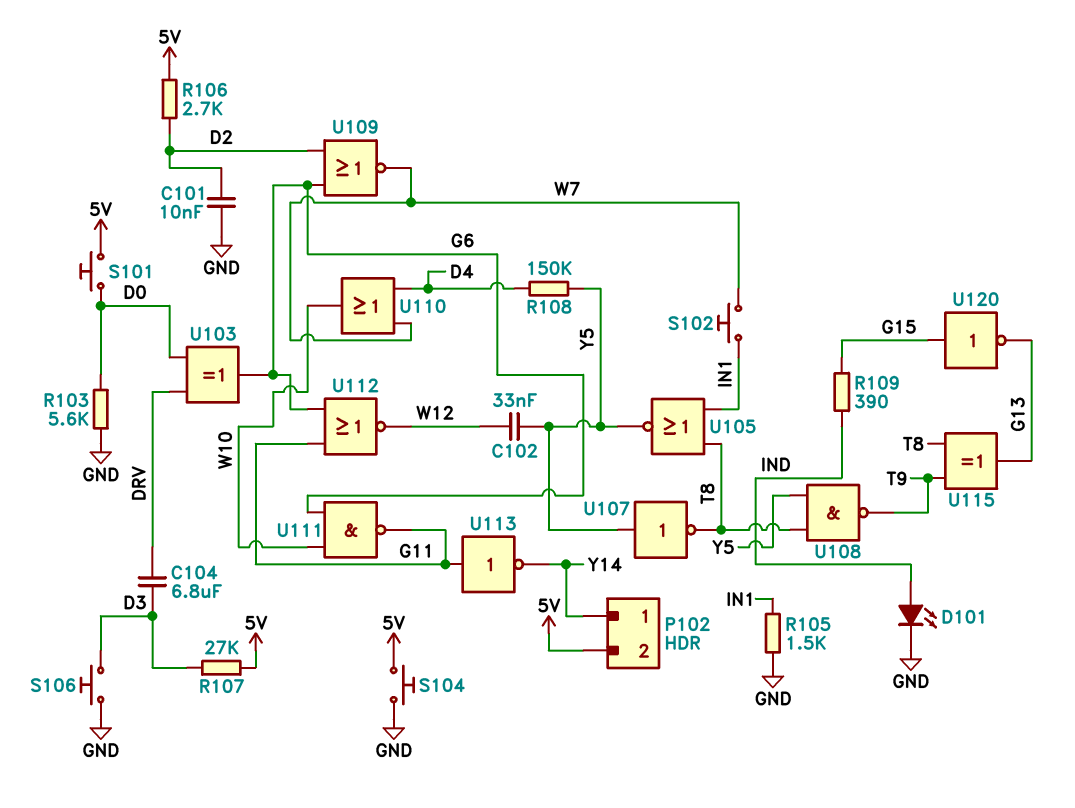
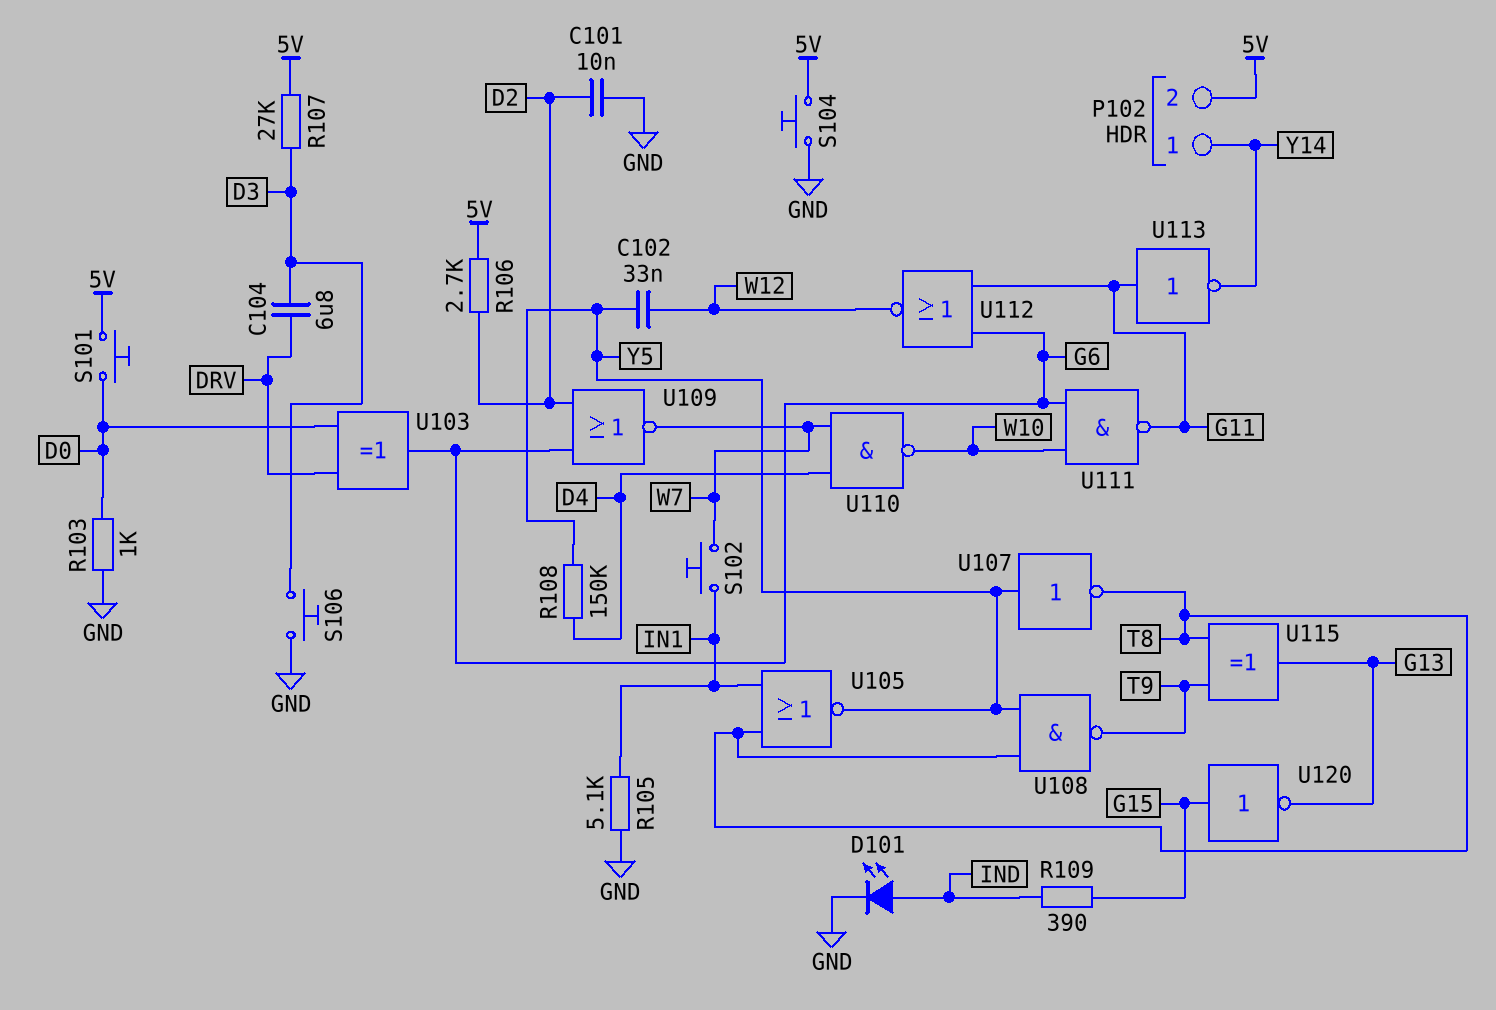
R103: 5.6k (D0, GND) -> 1k (D0, GND)
R105: 1.5k (GND, IN1) -> 5.1k (GND, IN1)
U110: OR (in D4, in W7, out W10) -> NAND (in D4, in W7, out W10)

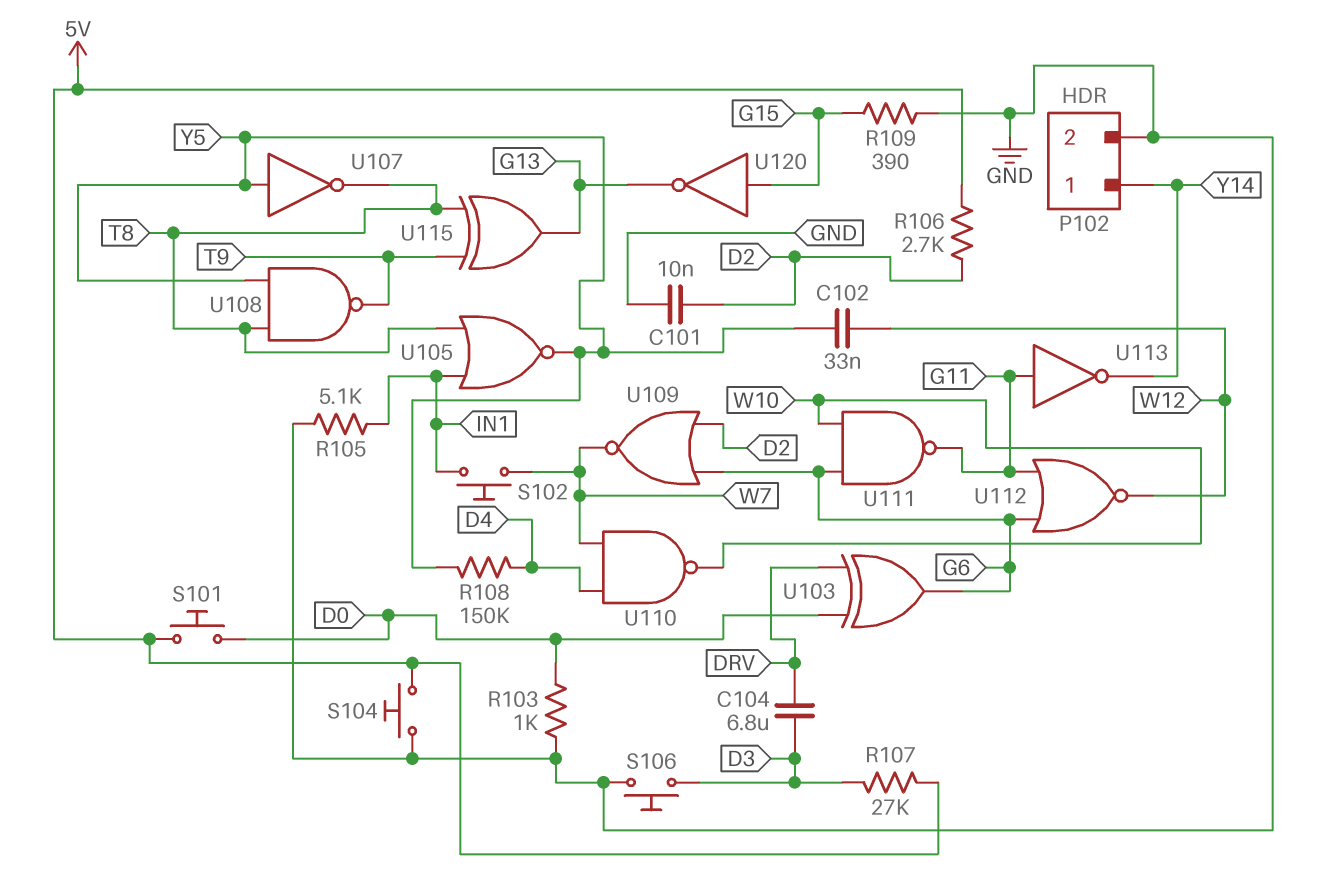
D101: LED (A IND, K GND) -> none
P102 pin 2: 5V -> GND
R109: 390 (G15, IND) -> 390 (G15, GND)

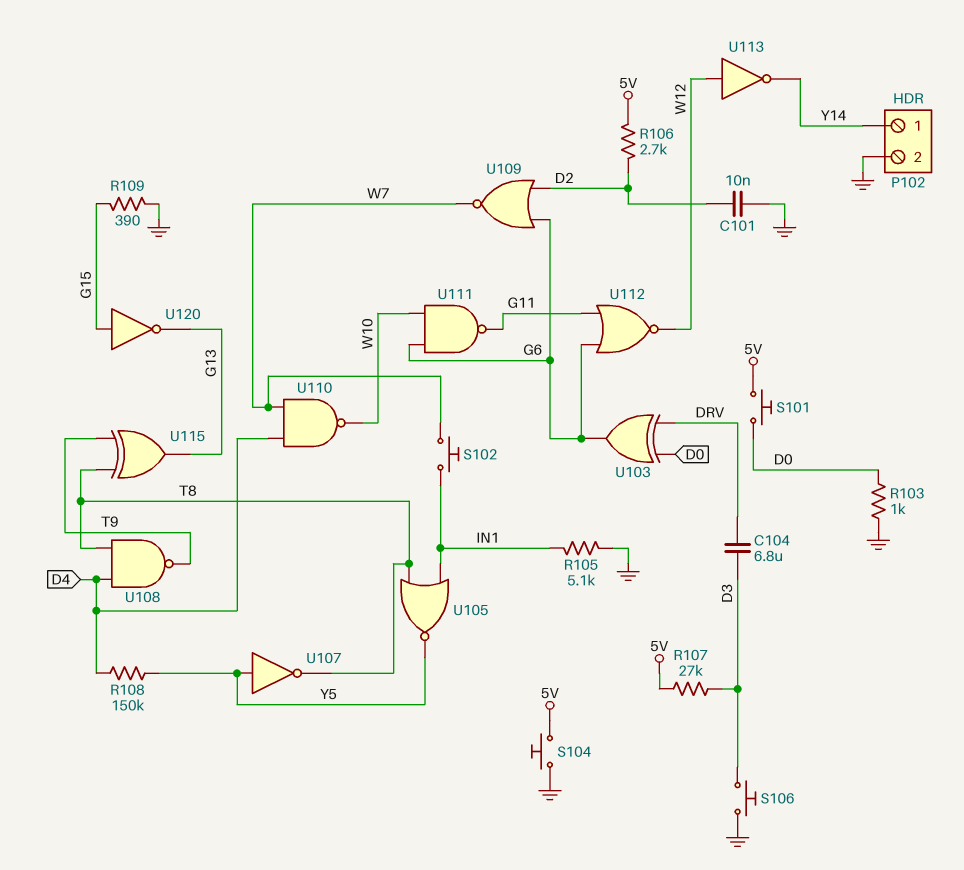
C102: 33nF (W12, Y5) -> none
U108: NAND (in T8, in Y5, out T9) -> NAND (in D4, in T8, out T9)
U113: NOT (in G11, out Y14) -> NOT (in W12, out Y14)

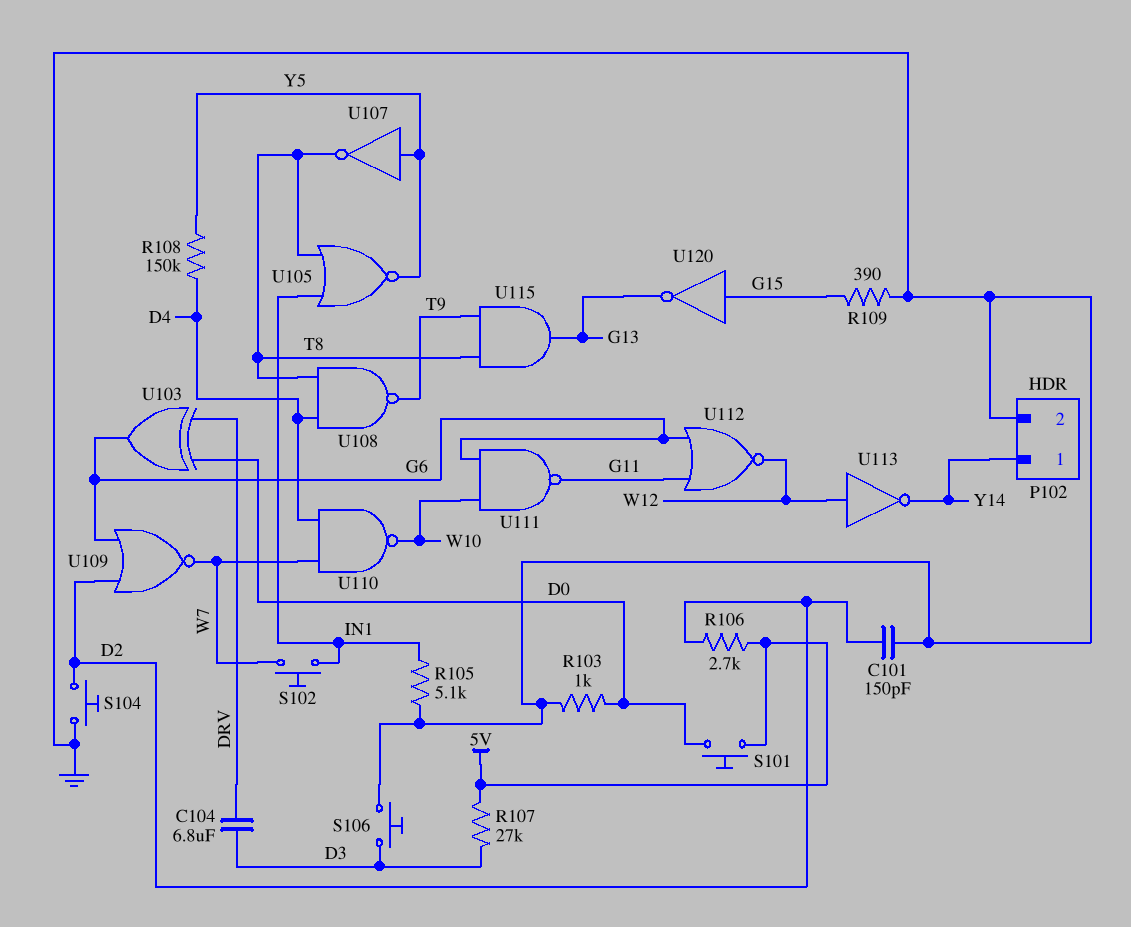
C101: 10nF (D2, GND) -> 150pF (D2, GND)
S104: button (5V, GND) -> button (D2, GND)
U115: XOR (in T8, in T9, out G13) -> AND (in T8, in T9, out G13)

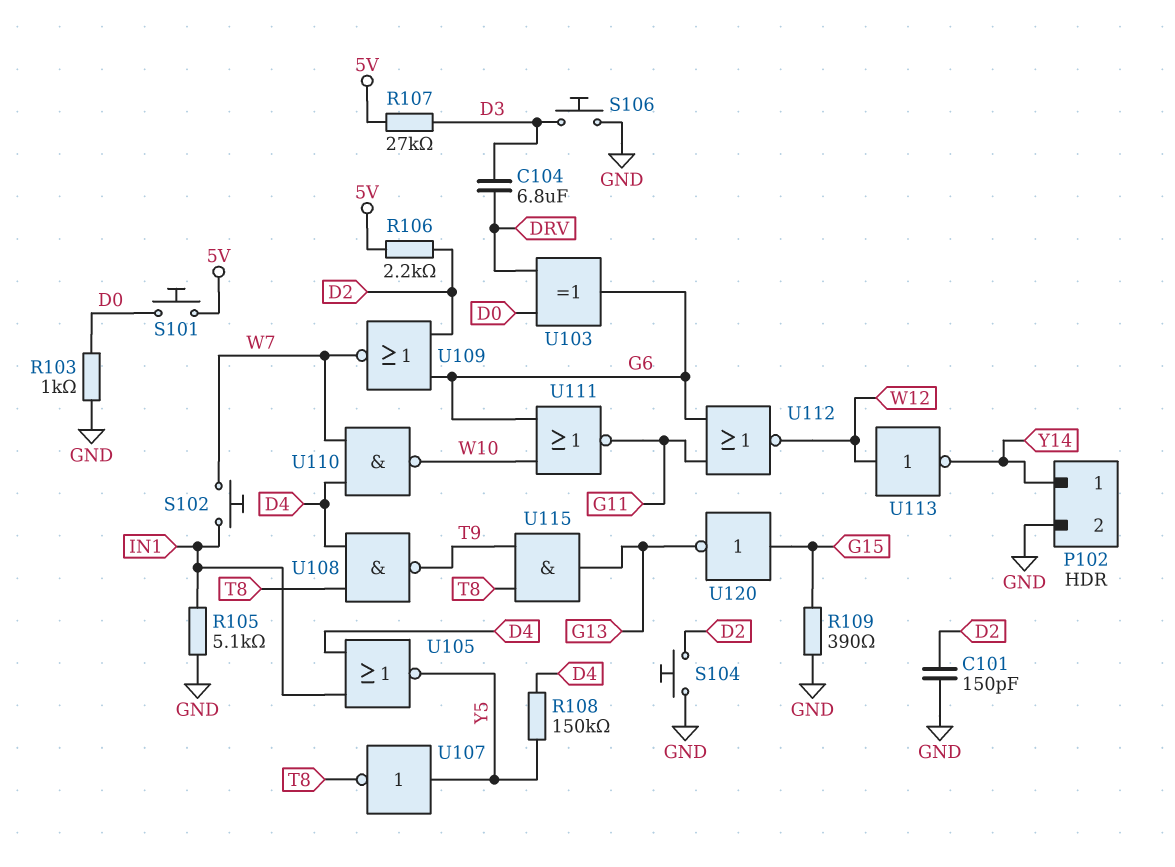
R106: 2.7k (5V, D2) -> 2.2k (5V, D2)
U105: NOR (in IN1, in T8, out Y5) -> NOR (in D4, in IN1, out Y5)
U111: NAND (in G6, in W10, out G11) -> NOR (in G6, in W10, out G11)

